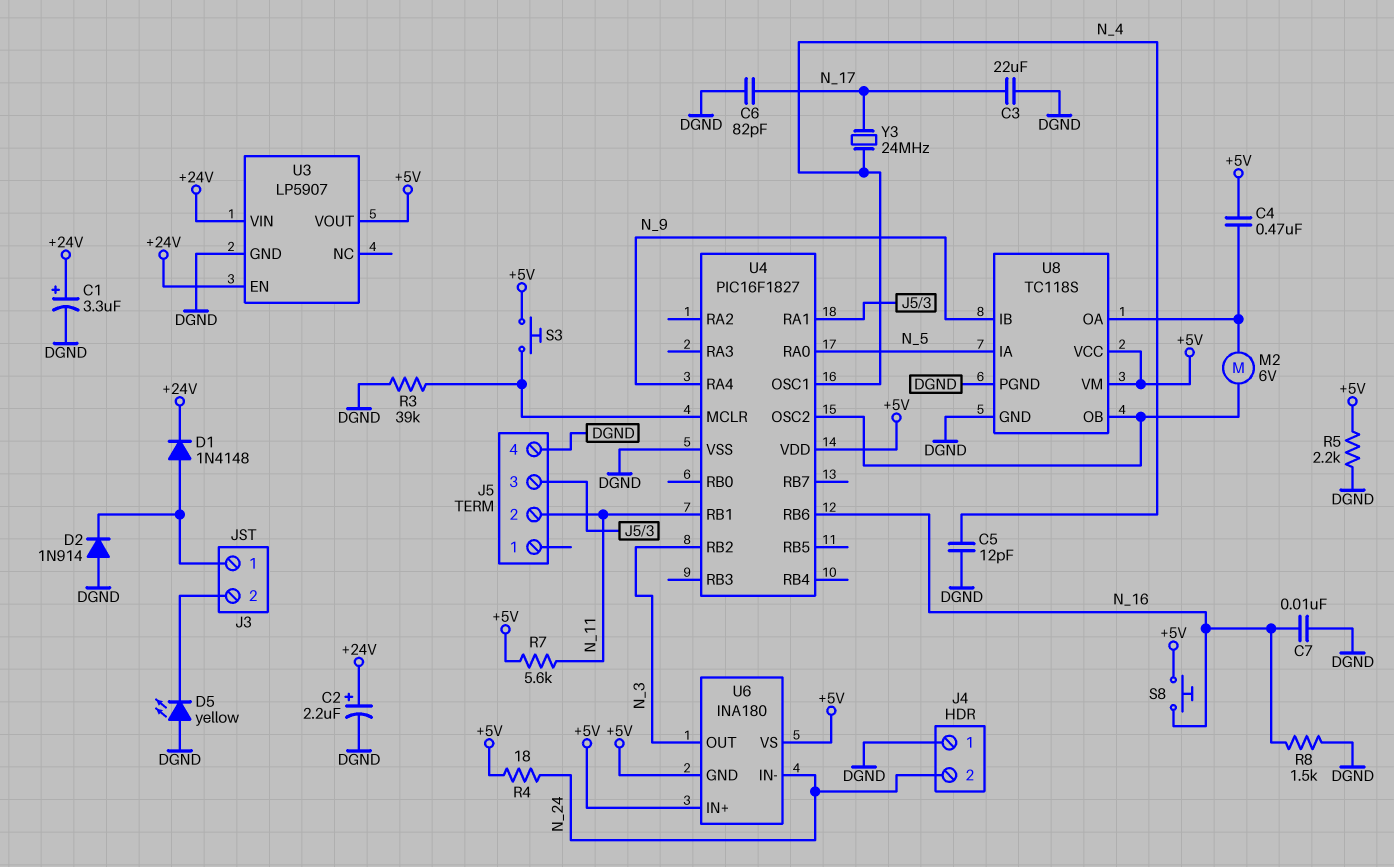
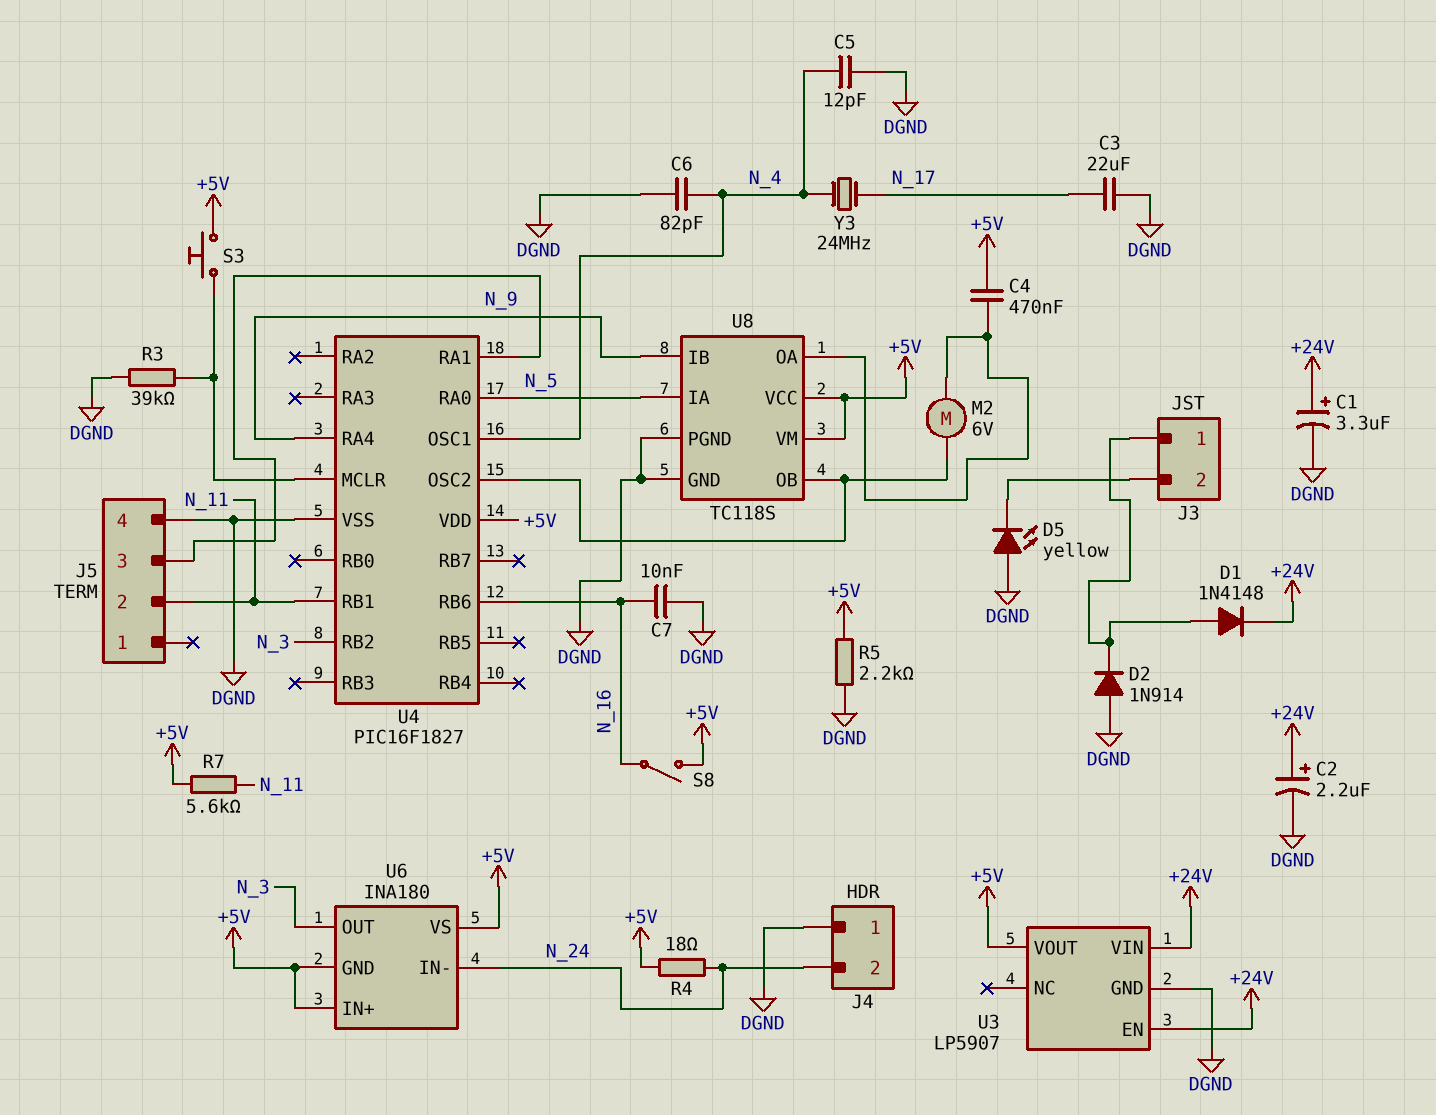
C6: 82pF (DGND, N_17) -> 82pF (DGND, N_4)
R8: 1.5k (DGND, N_16) -> none
S8: button (+5V, N_16) -> switch (+5V, N_16)

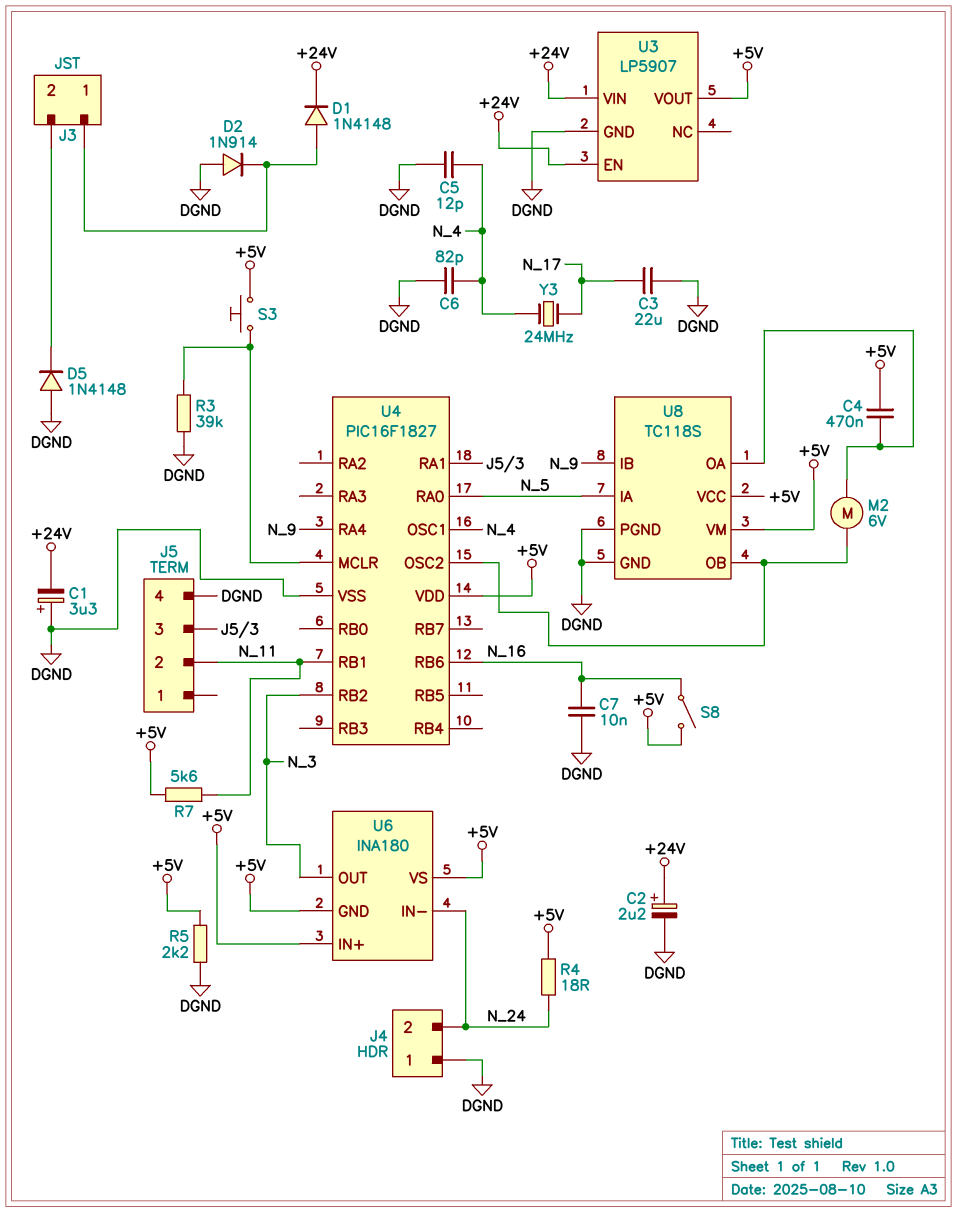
C1: 3.3uF (plus +24V, minus DGND) -> 3.3uF (plus DGND, minus +24V)
D5: LED yellow (A DGND, K J3/2) -> diode 1N4148 (A DGND, K J3/2)

